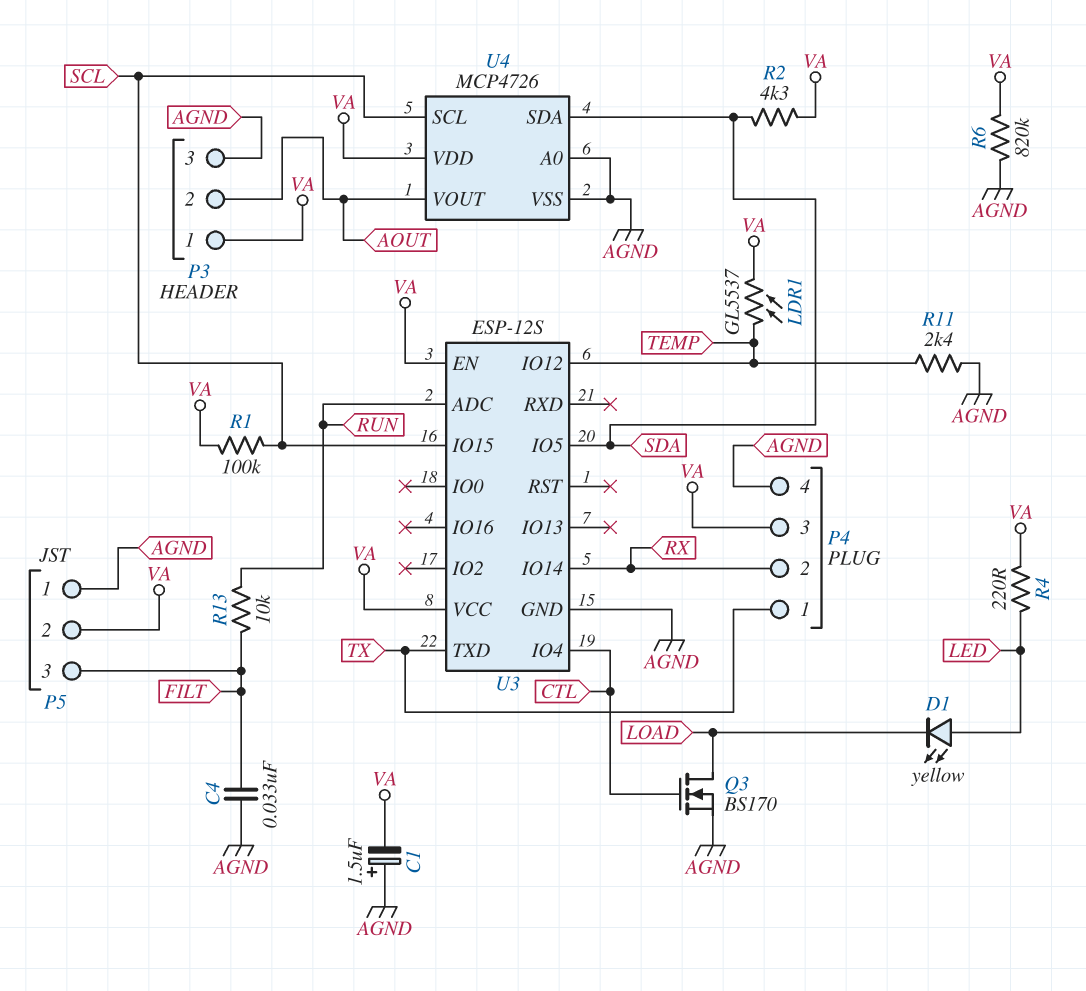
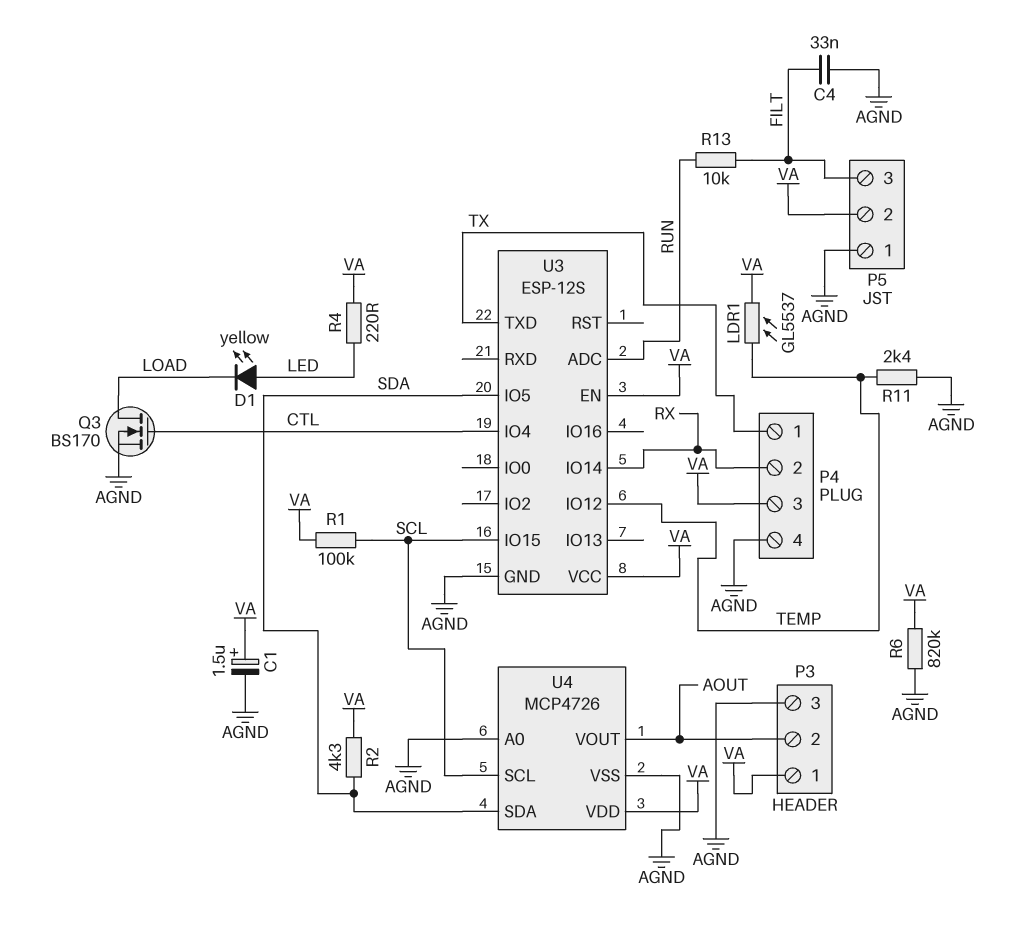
C1: 1.5uF (plus AGND, minus VA) -> 1.5uF (plus VA, minus AGND)

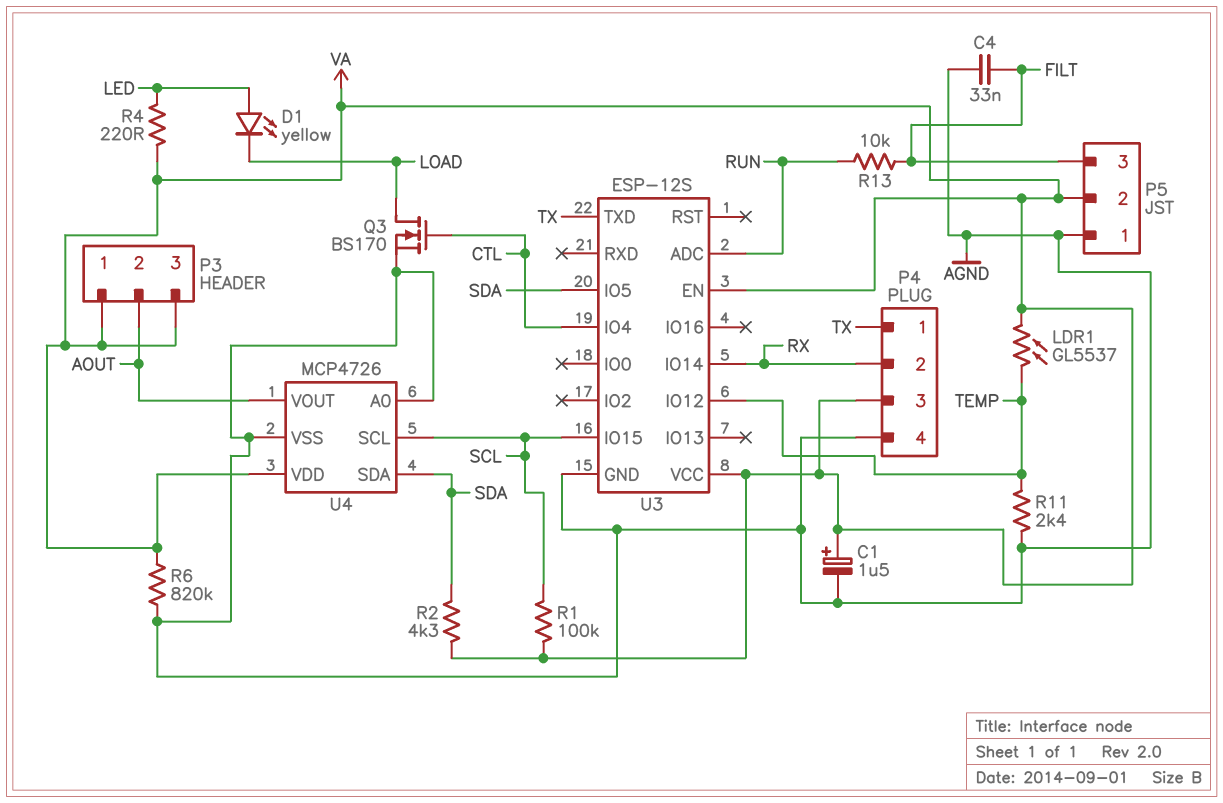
P3 pin 3: AGND -> VA

